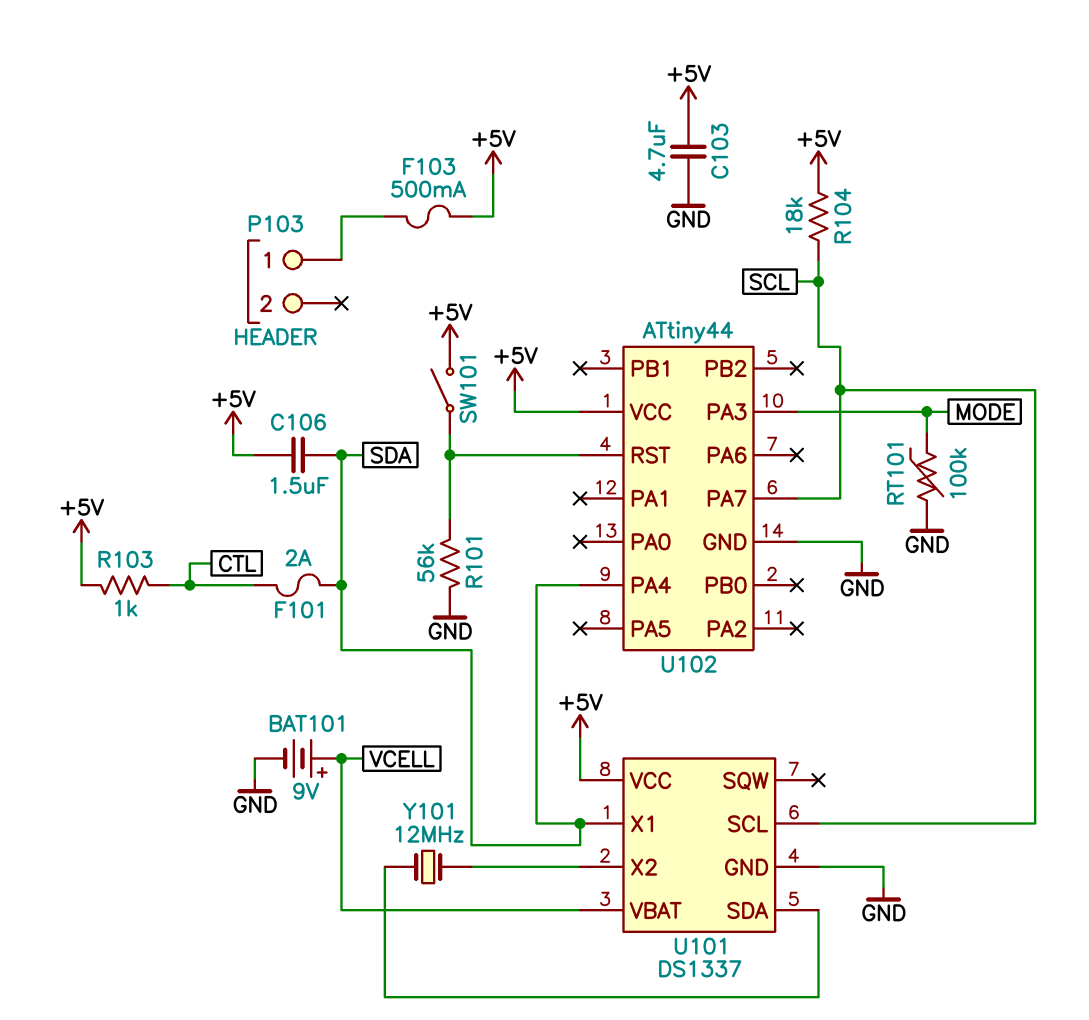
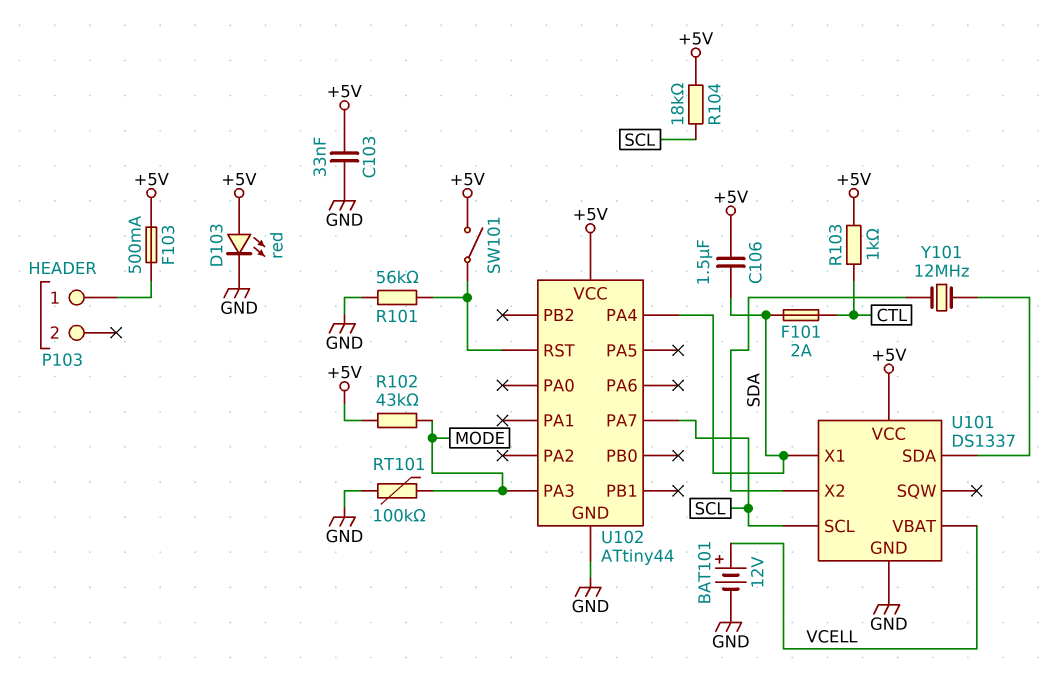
BAT101: 9V (plus VCELL, minus GND) -> 12V (plus VCELL, minus GND)
C103: 4.7uF (+5V, GND) -> 33nF (+5V, GND)
D103: none -> LED red (A +5V, K GND)
R102: none -> 43k (+5V, MODE)

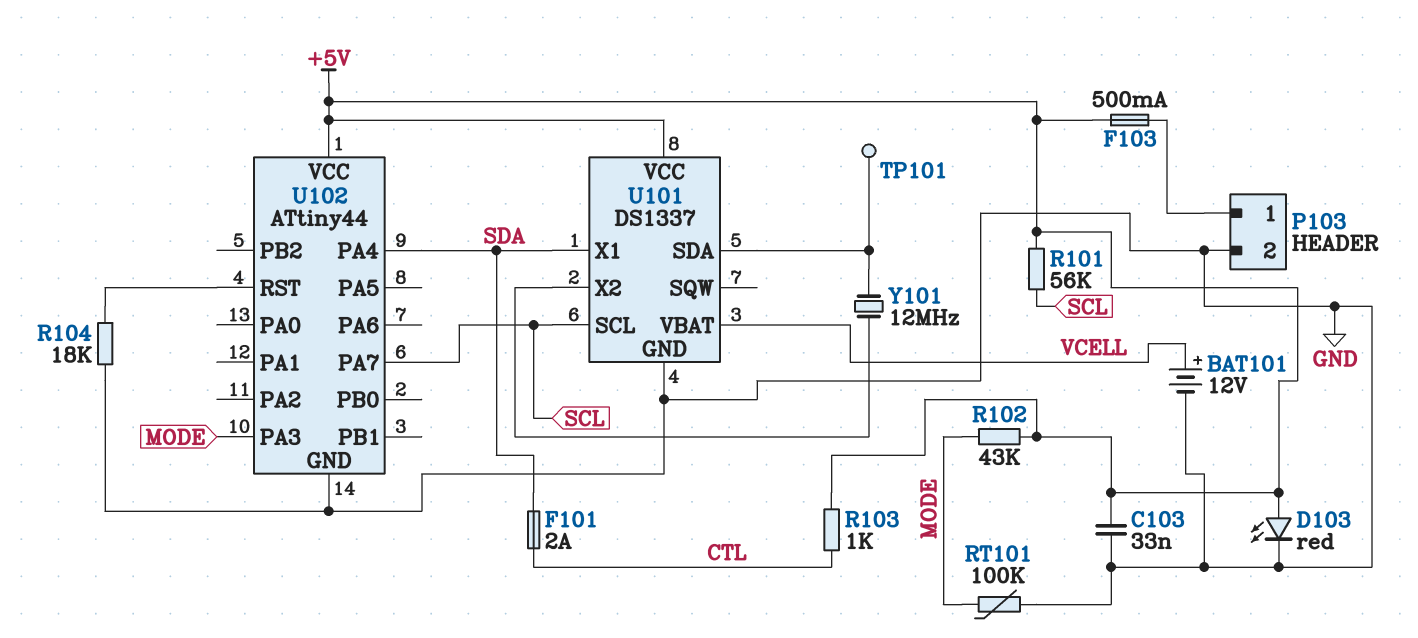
C106: 1.5uF (+5V, SDA) -> none
P103 pin 2: none -> GND
R101: 56k (GND, U102/RST) -> 56k (+5V, SCL)
R104: 18k (+5V, SCL) -> 18k (GND, U102/RST)
SW101: switch (+5V, U102/RST) -> none
TP101: none -> test point (U101/SDA)

